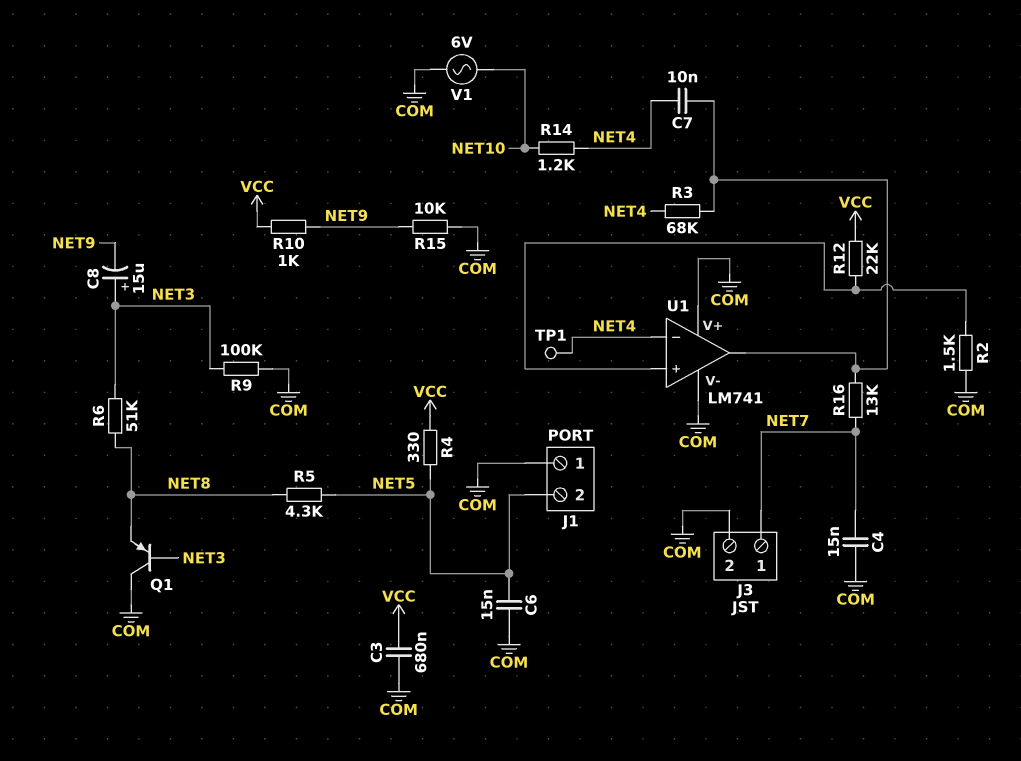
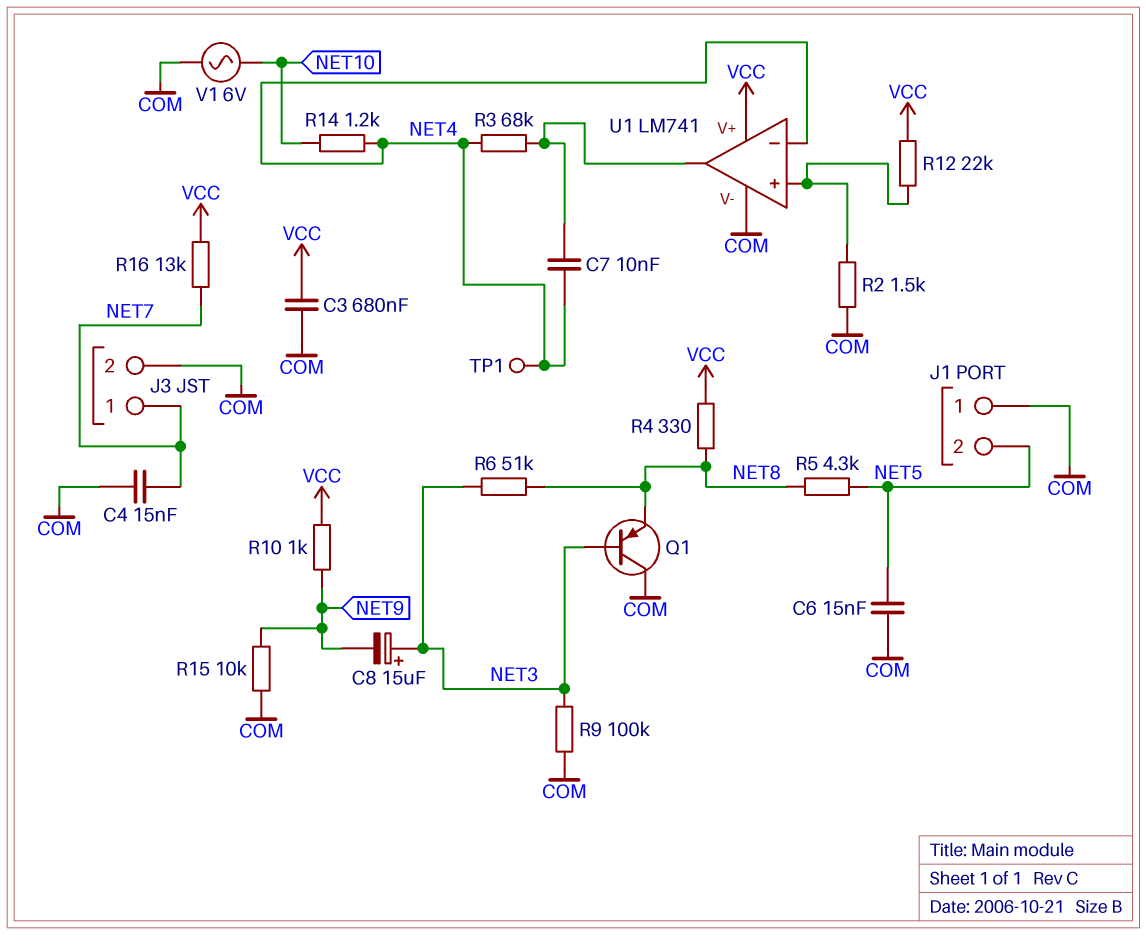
R4: 330 (NET5, VCC) -> 330 (NET8, VCC)
R16: 13k (NET7, U1/out) -> 13k (NET7, VCC)
U1 pin V+: COM -> VCC

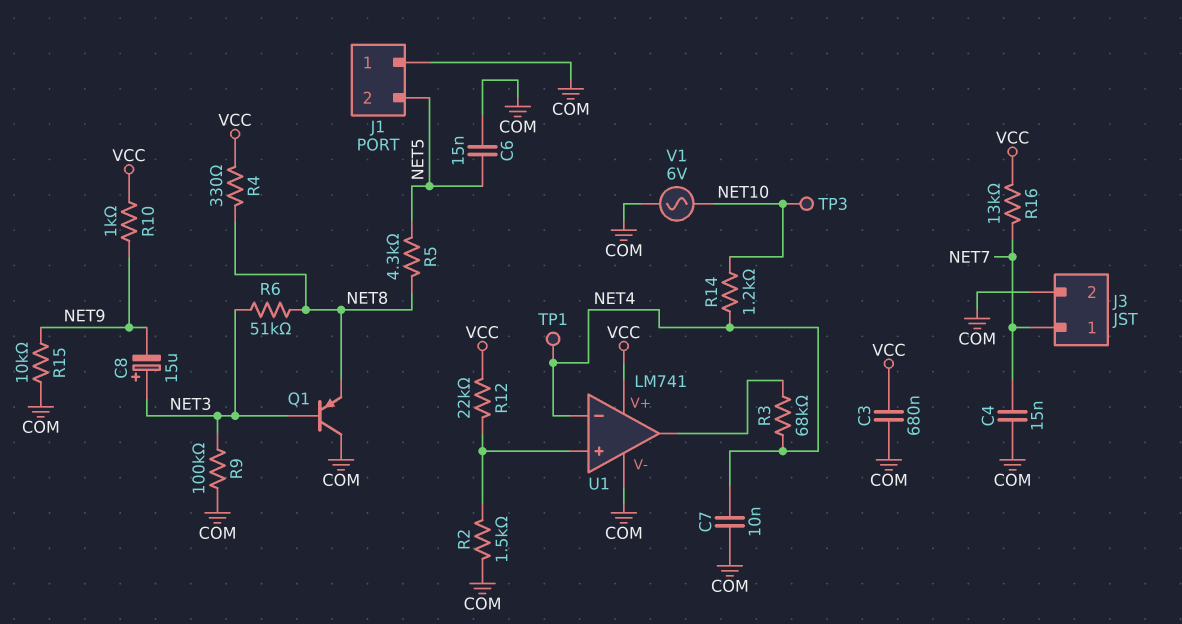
C7: 10nF (NET4, U1/out) -> 10nF (COM, NET4)
TP3: none -> test point (NET10)

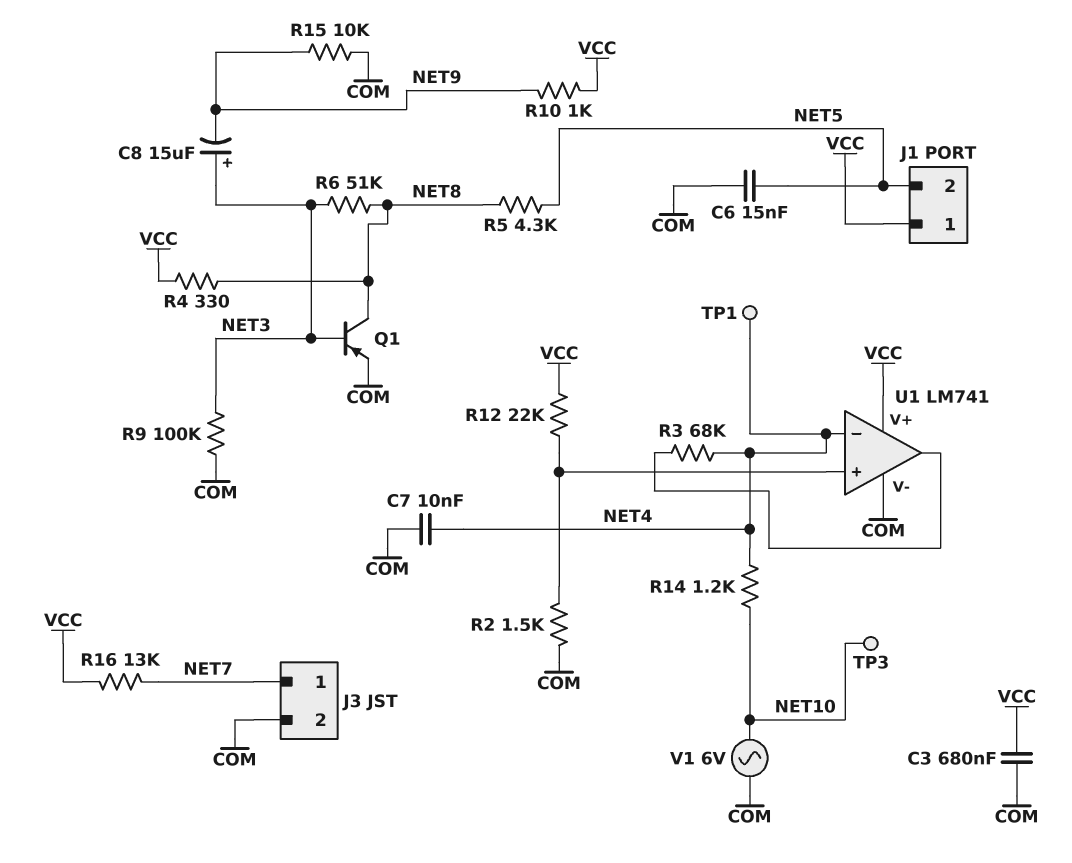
C4: 15nF (COM, NET7) -> none
J1 pin 1: COM -> VCC
Q1: PNP (B NET3, C COM, E NET8) -> PNP (B NET3, C NET8, E COM)

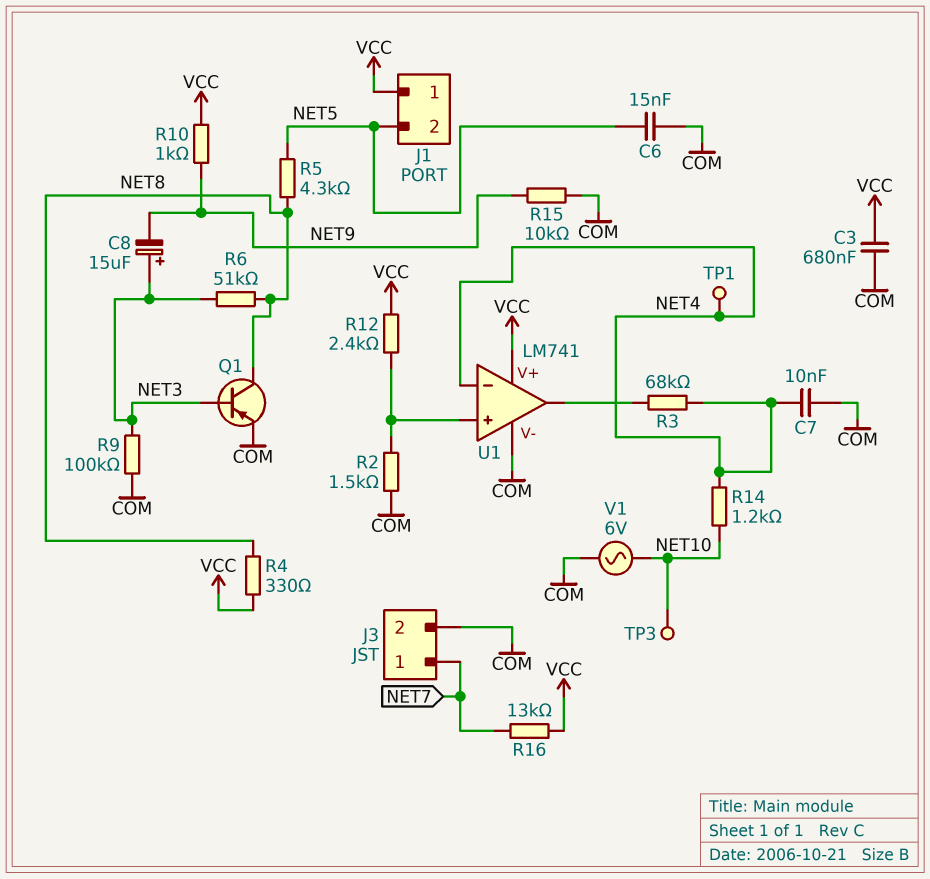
R12: 22k (U1/in+, VCC) -> 2.4k (U1/in+, VCC)

